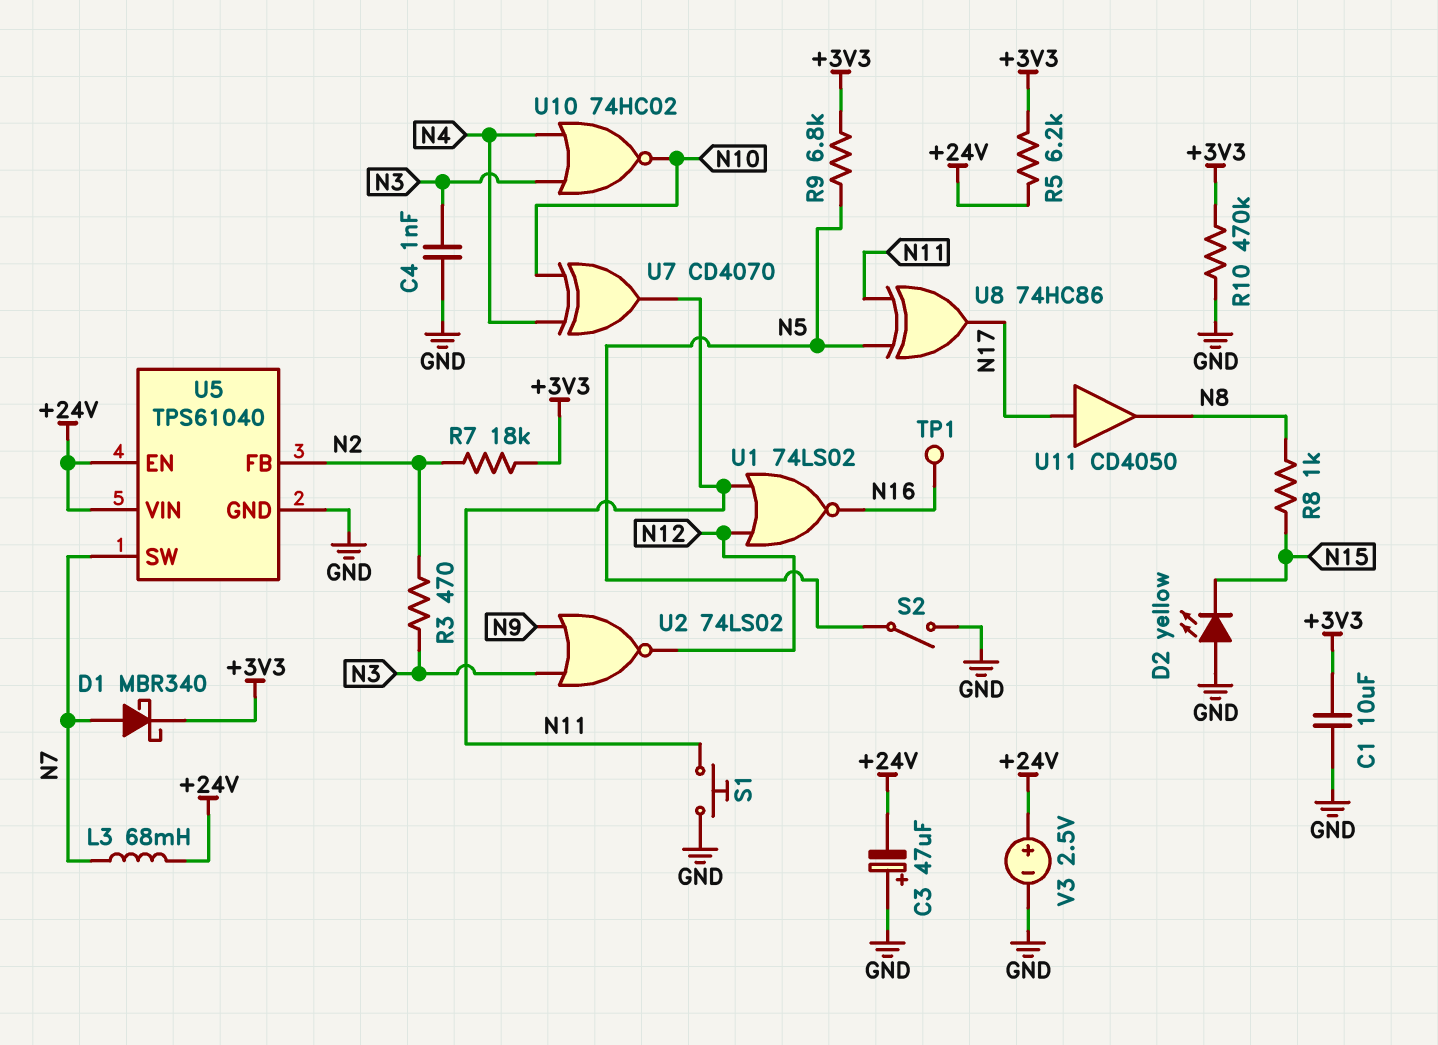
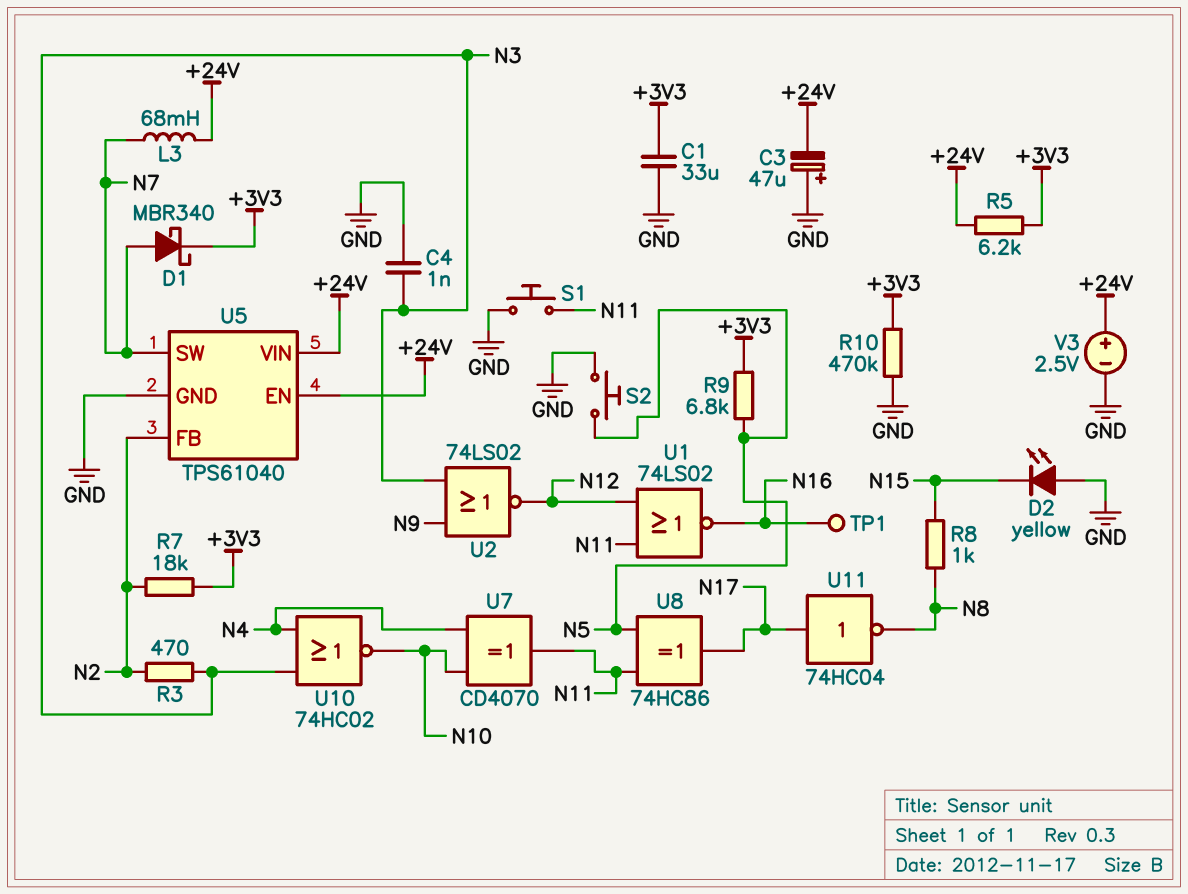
C1: 10uF (+3V3, GND) -> 33uF (+3V3, GND)
S2: switch (GND, N5) -> button (GND, N5)
U11: buffer CD4050 (in N17, out N8) -> NOT 74HC04 (in N17, out N8)

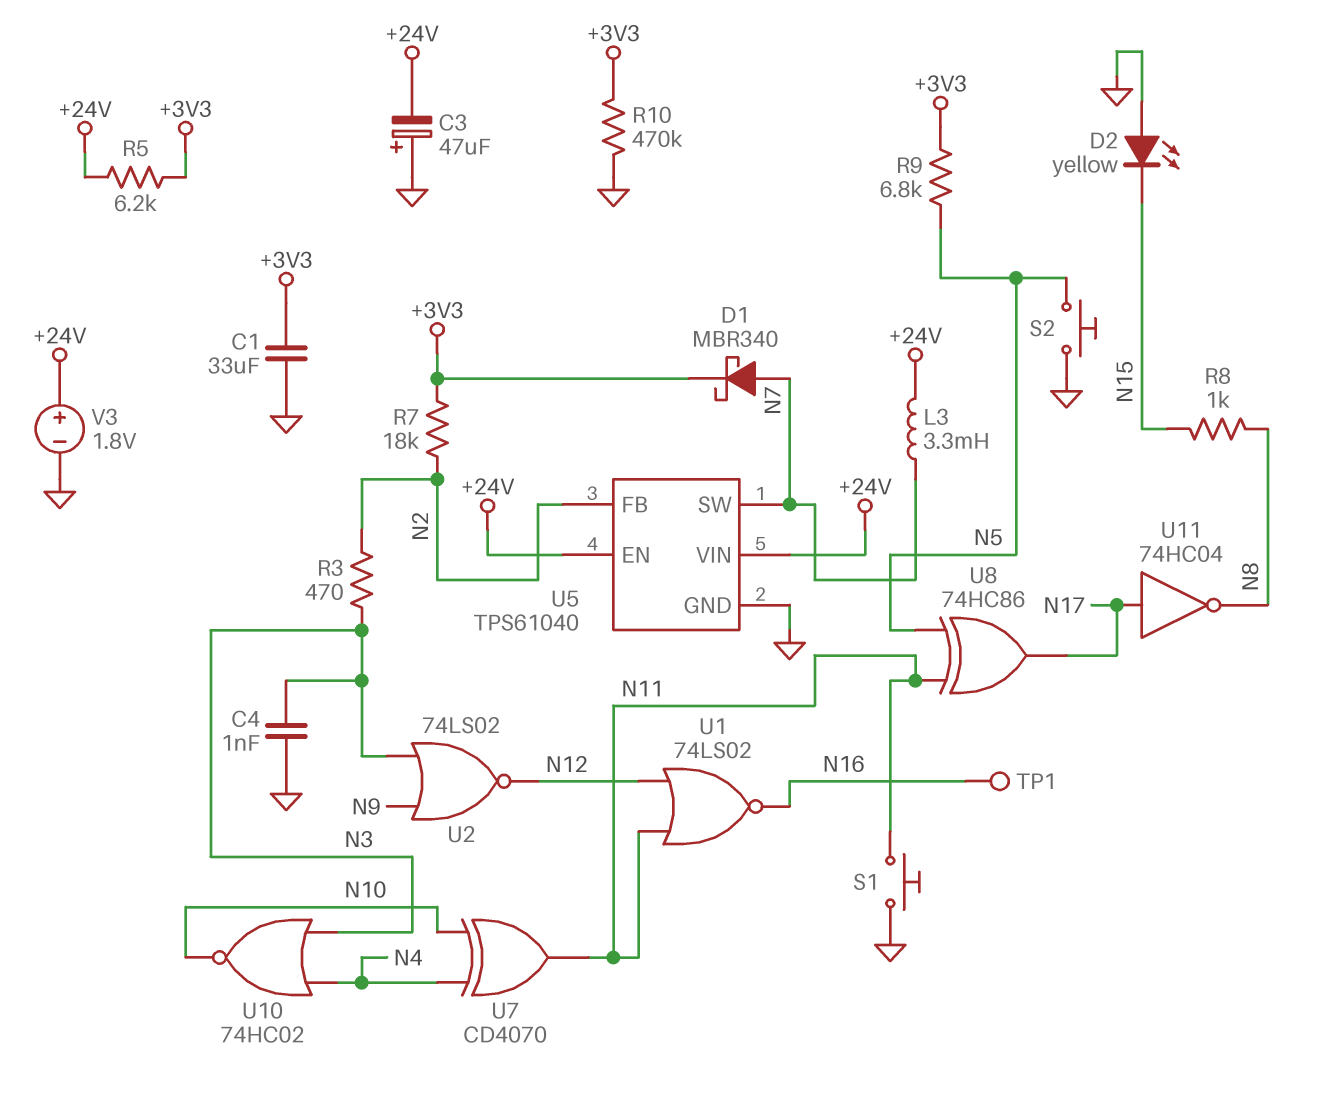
L3: 68mH (+24V, N7) -> 3.3mH (+24V, N7)
V3: 2.5V (plus +24V, minus GND) -> 1.8V (plus +24V, minus GND)

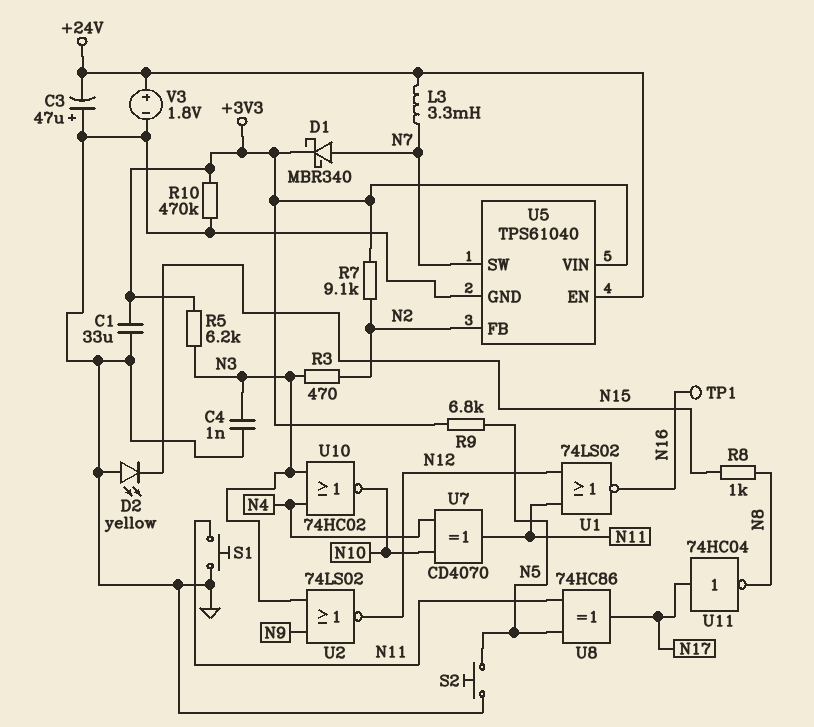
R5: 6.2k (+3V3, +24V) -> 6.2k (+3V3, N3)
R7: 18k (+3V3, N2) -> 9.1k (+3V3, N2)
U5 pin VIN: +24V -> +3V3

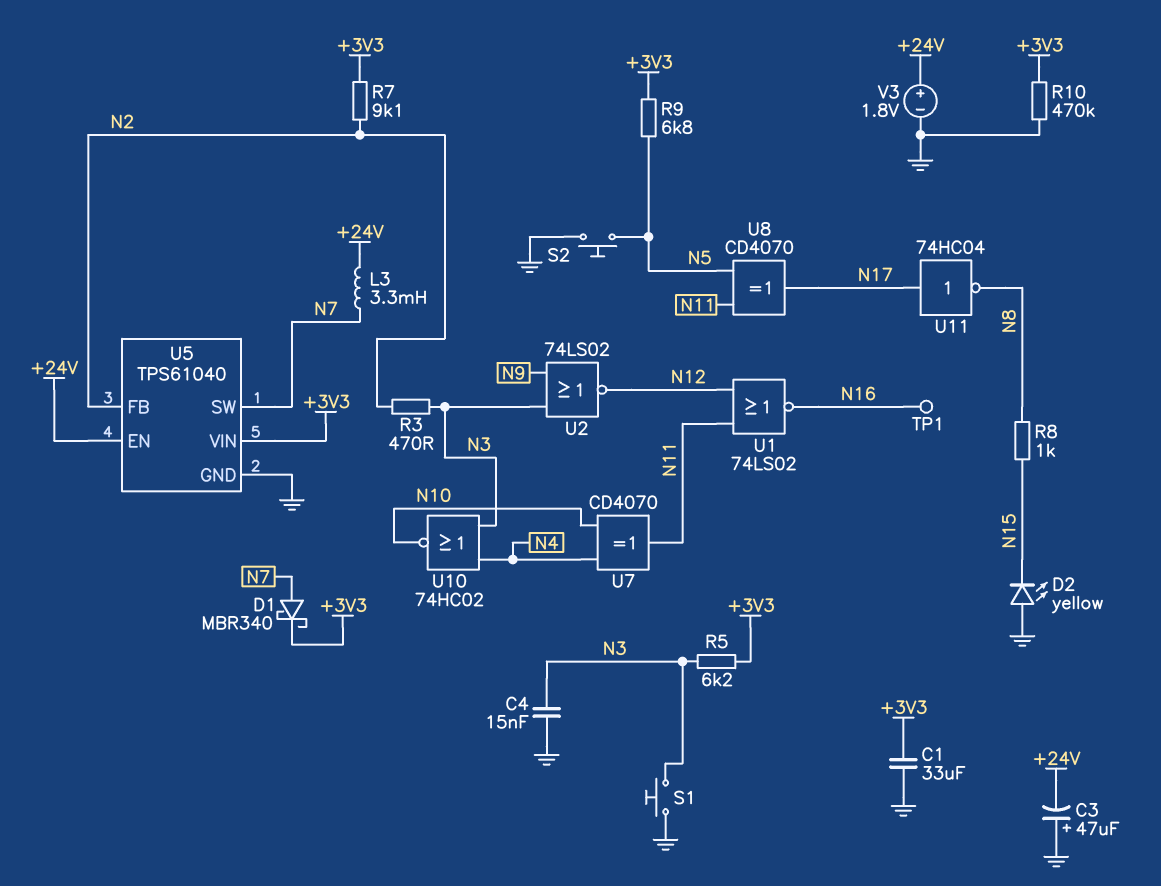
C4: 1nF (GND, N3) -> 15nF (GND, N3)
S1: button (GND, N11) -> button (GND, N3)
U8: XOR 74HC86 (in N5, in N11, out N17) -> XOR CD4070 (in N5, in N11, out N17)

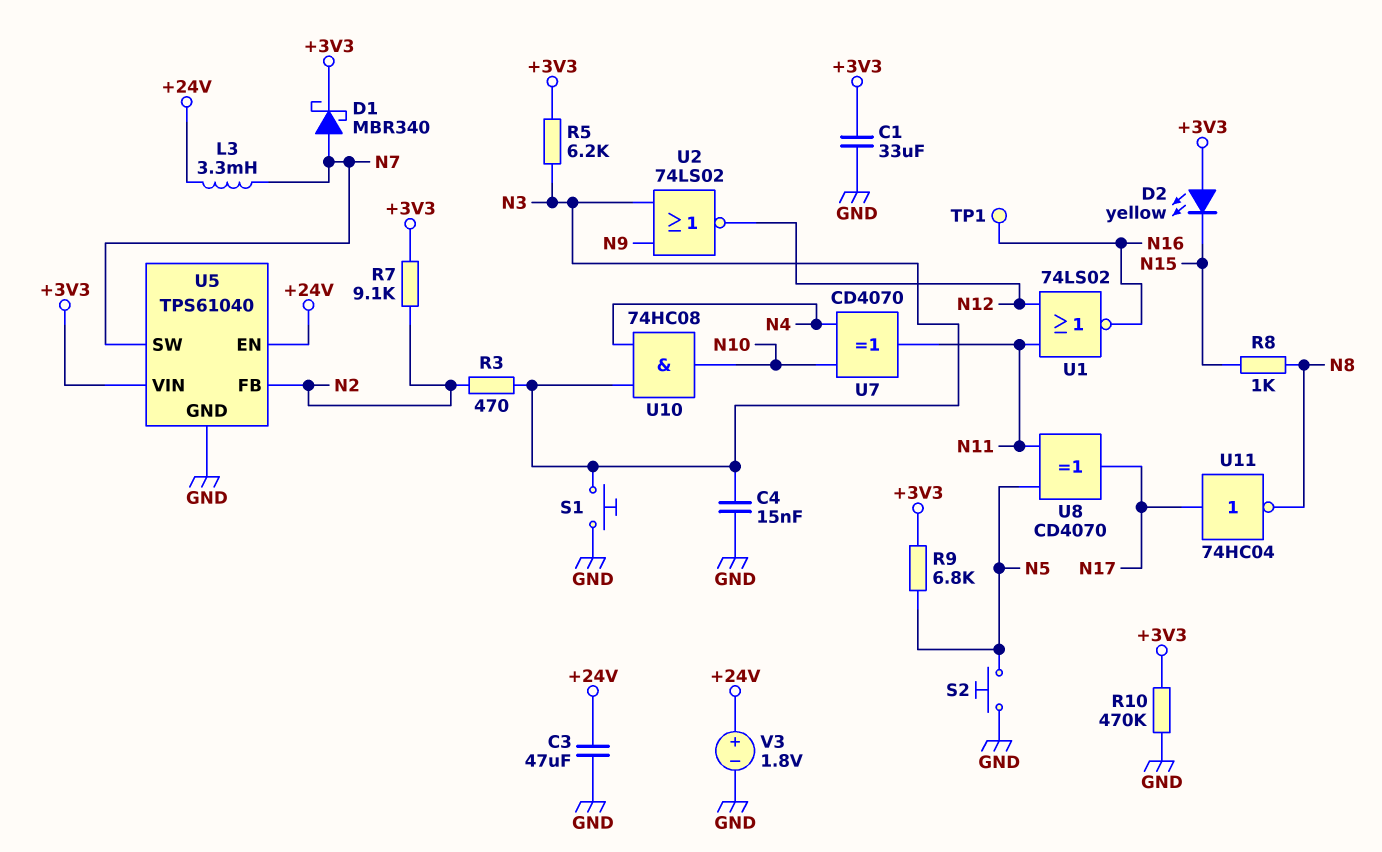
C3: 47uF (plus GND, minus +24V) -> 47uF (+24V, GND)
D2: LED yellow (A GND, K N15) -> LED yellow (A +3V3, K N15)
U10: NOR 74HC02 (in N3, in N4, out N10) -> AND 74HC08 (in N3, in N4, out N10)

